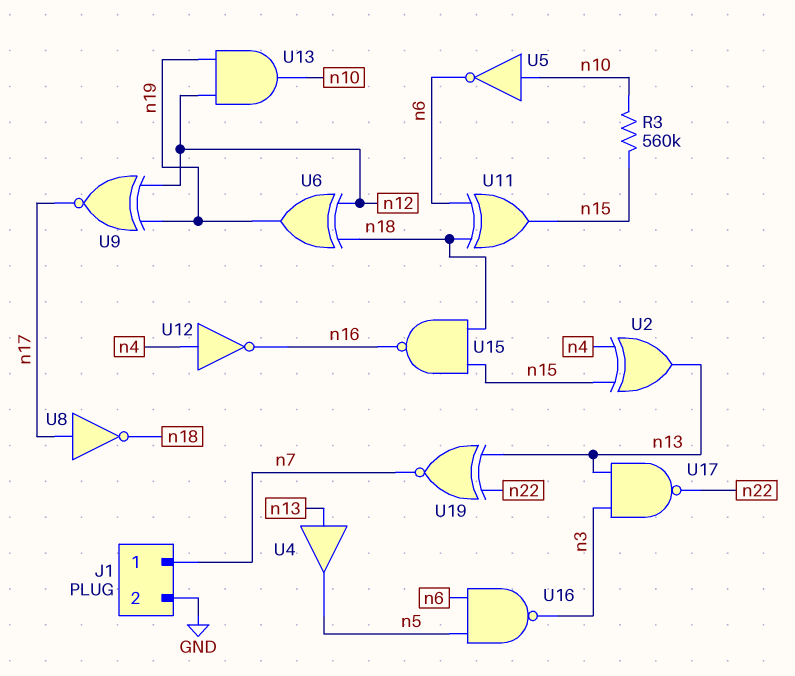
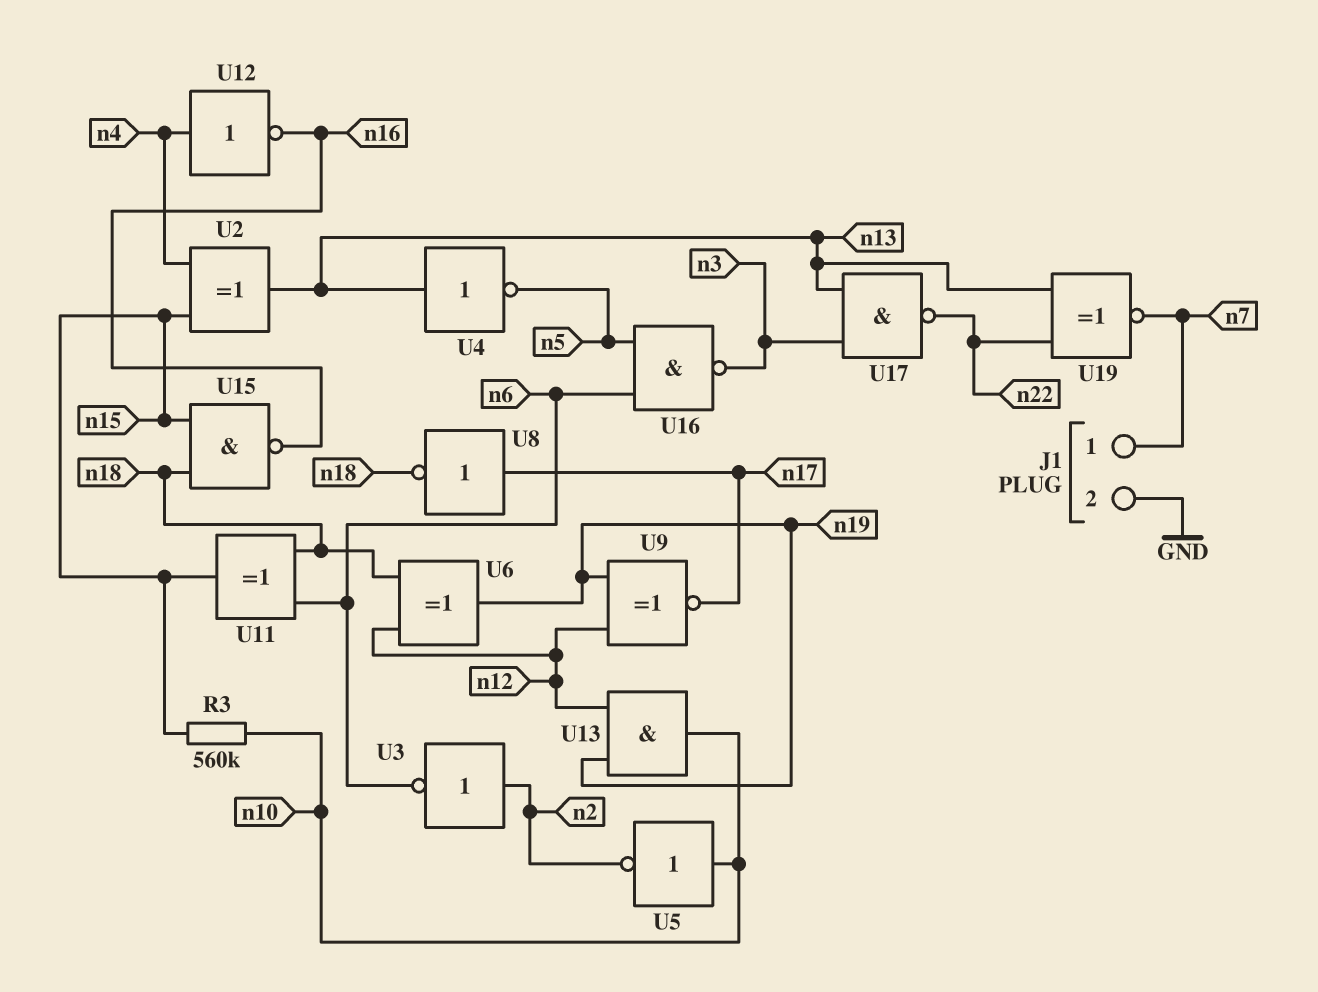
U3: none -> NOT (in n2, out n6)
U4: buffer (in n13, out n5) -> NOT (in n13, out n5)
U5: NOT (in n10, out n6) -> NOT (in n10, out n2)

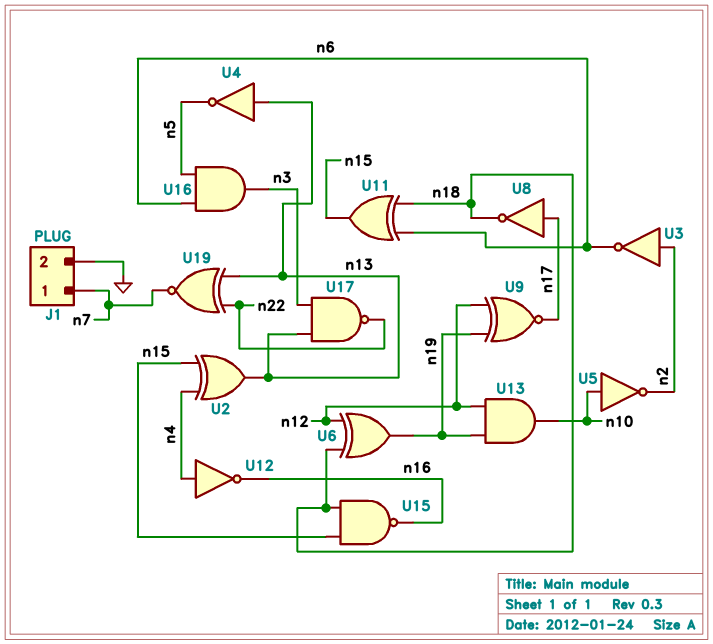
R3: 560k (n10, n15) -> none
U16: NAND (in n5, in n6, out n3) -> AND (in n5, in n6, out n3)

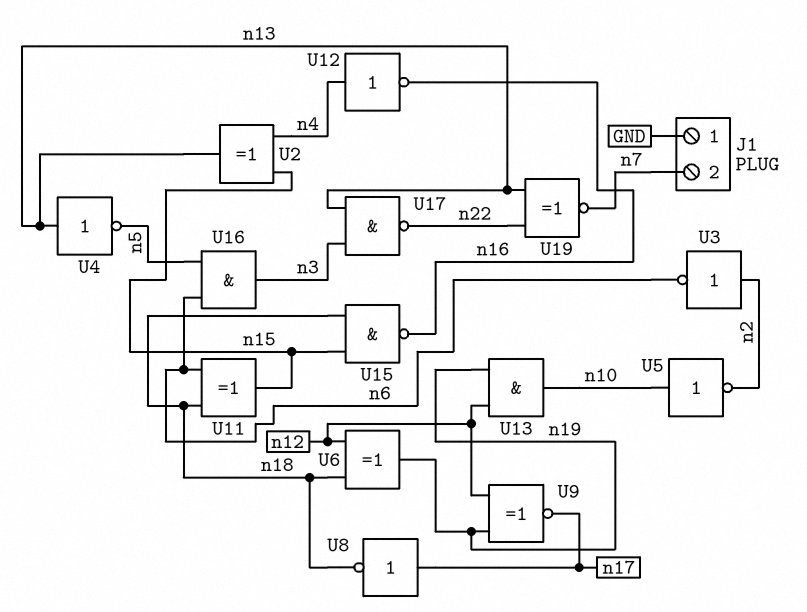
J1 pin 1: n7 -> GND
J1 pin 2: GND -> n7

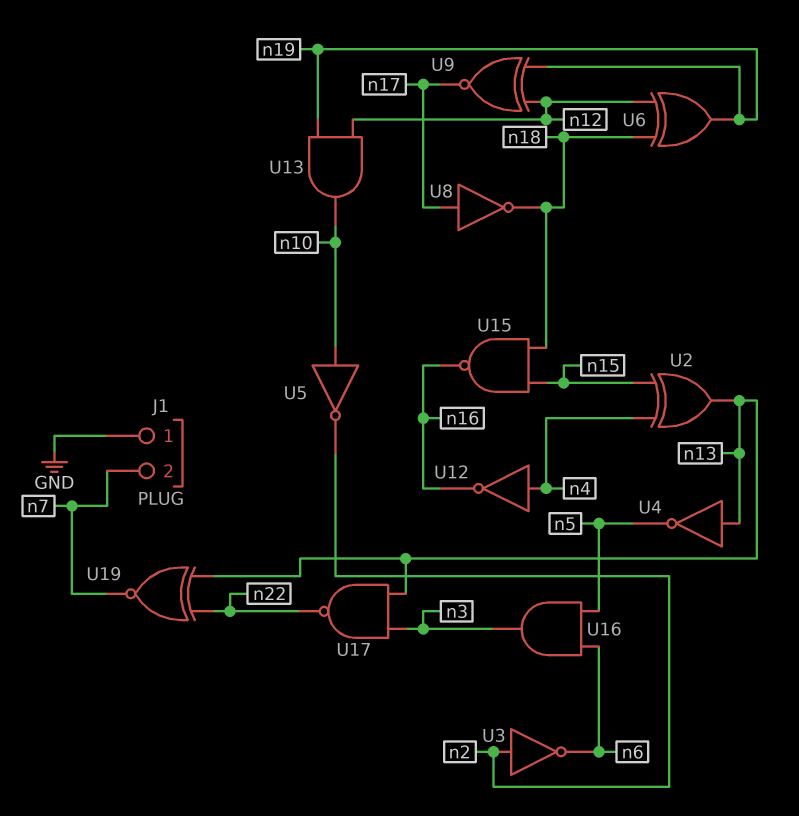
U11: XOR (in n6, in n18, out n15) -> none

